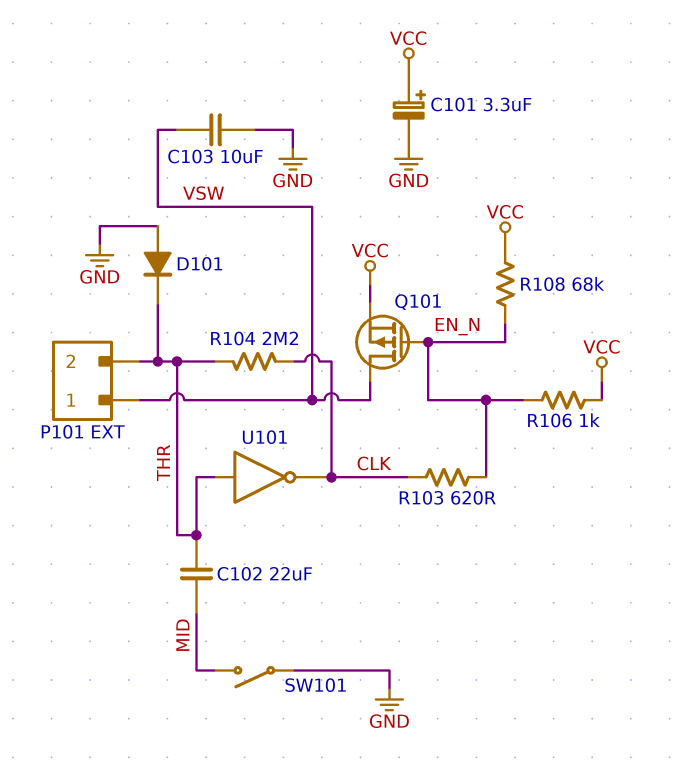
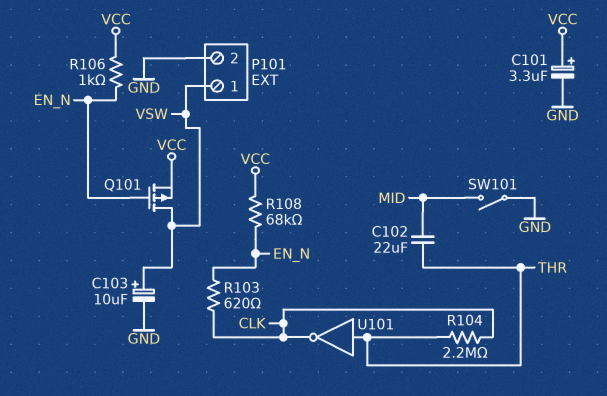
C103: 10uF (GND, VSW) -> 10uF (plus VSW, minus GND)
D101: diode (A GND, K THR) -> none
P101 pin 2: THR -> GND

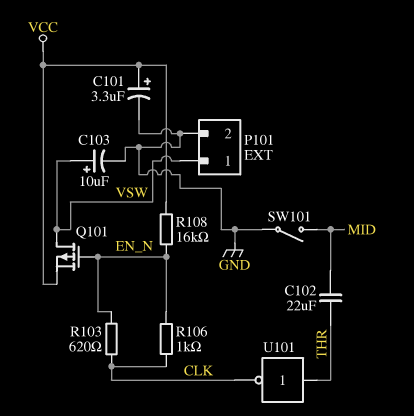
R104: 2.2M (CLK, THR) -> none
R106: 1k (EN_N, VCC) -> 1k (CLK, EN_N)
R108: 68k (EN_N, VCC) -> 16k (EN_N, VCC)

